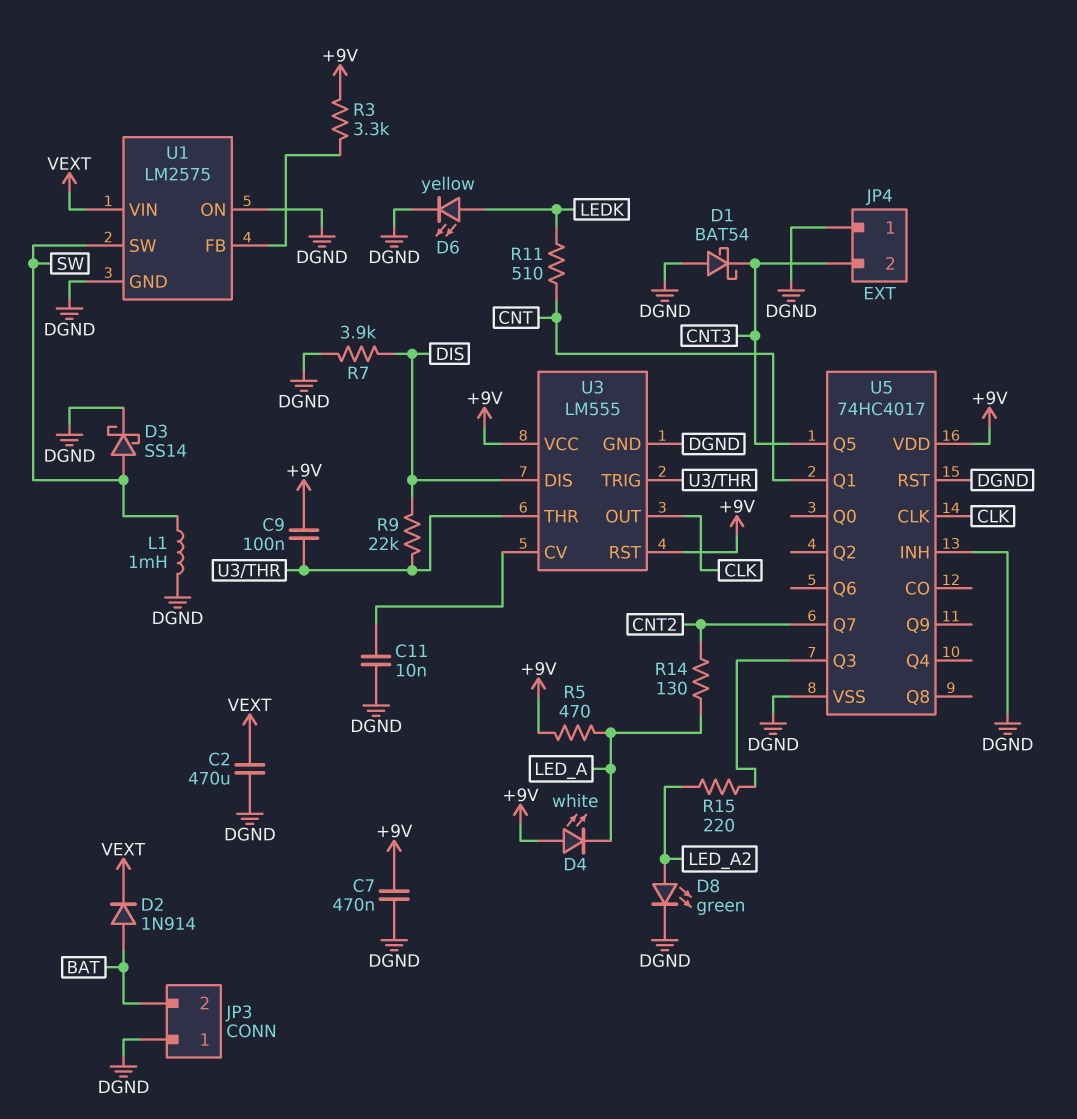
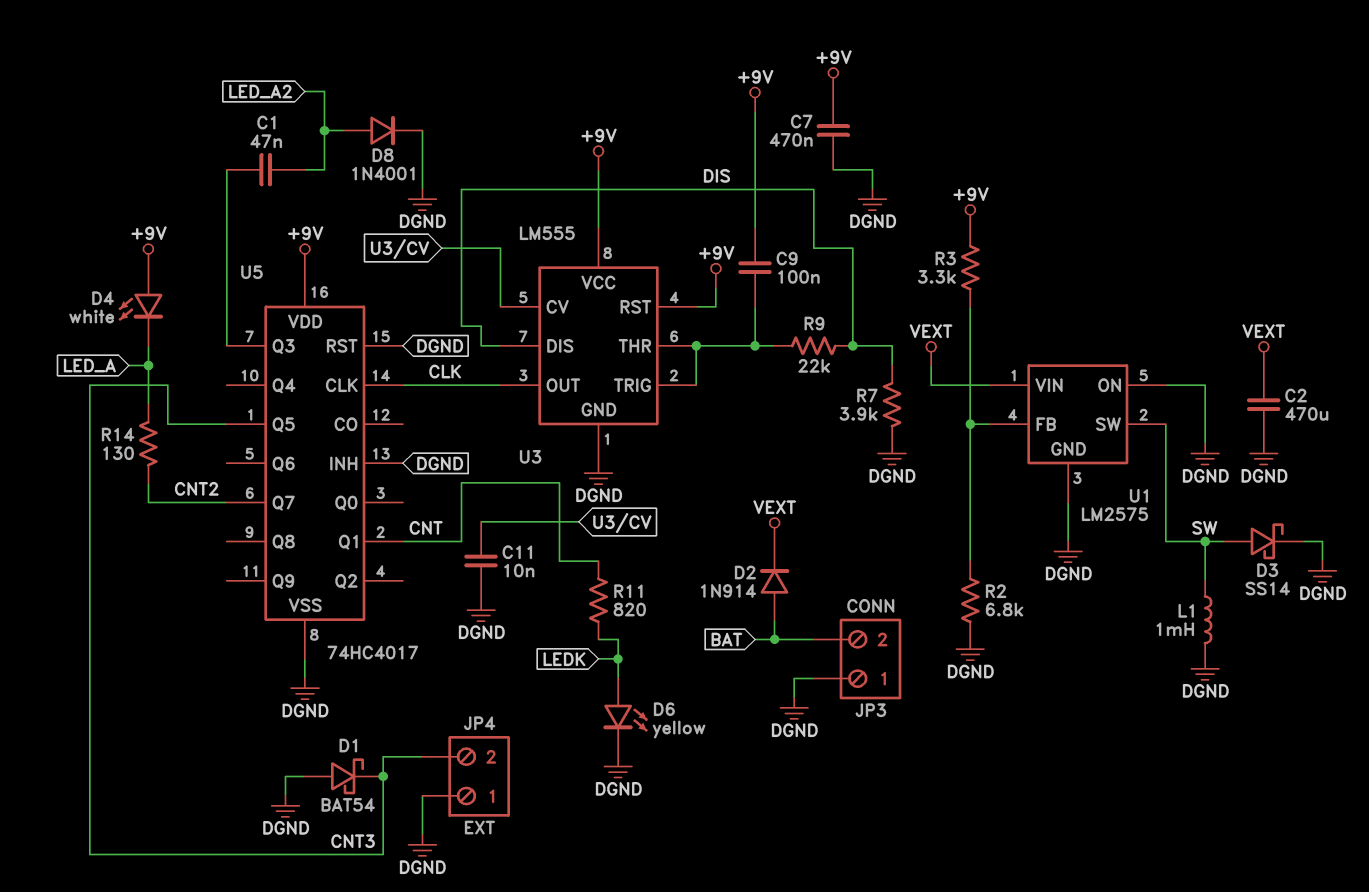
C1: none -> 47nF (LED_A2, U5/Q3)
D8: LED green (A LED_A2, K DGND) -> diode 1N4001 (A LED_A2, K DGND)
R2: none -> 6.8k (DGND, U1/FB)
R5: 470 (+9V, LED_A) -> none
R11: 510 (CNT, LEDK) -> 820 (CNT, LEDK)
R15: 220 (LED_A2, U5/Q3) -> none

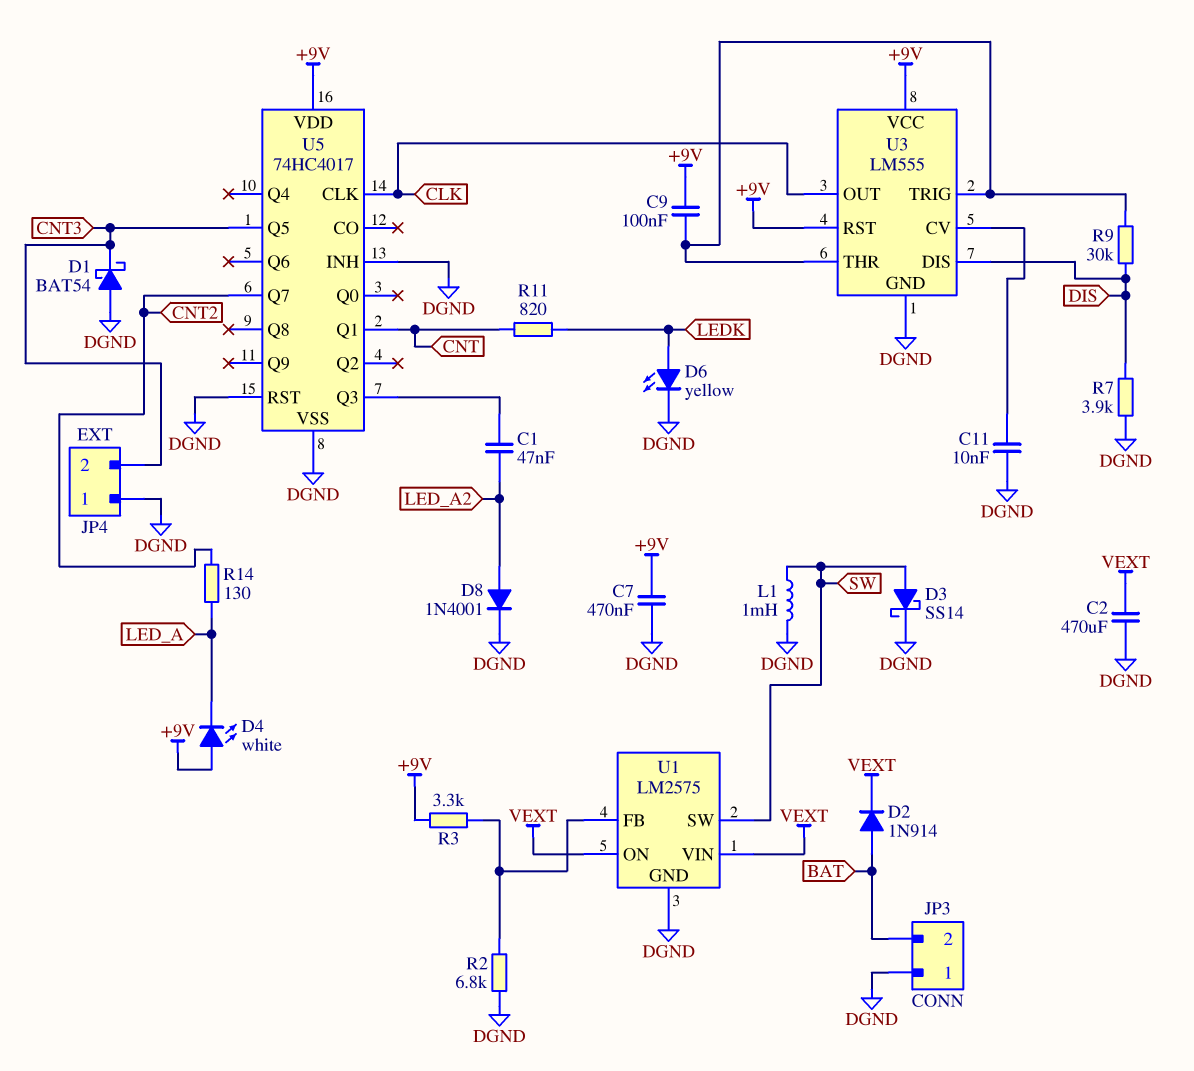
R9: 22k (DIS, U3/THR) -> 30k (DIS, U3/THR)
U1 pin ON: DGND -> VEXT

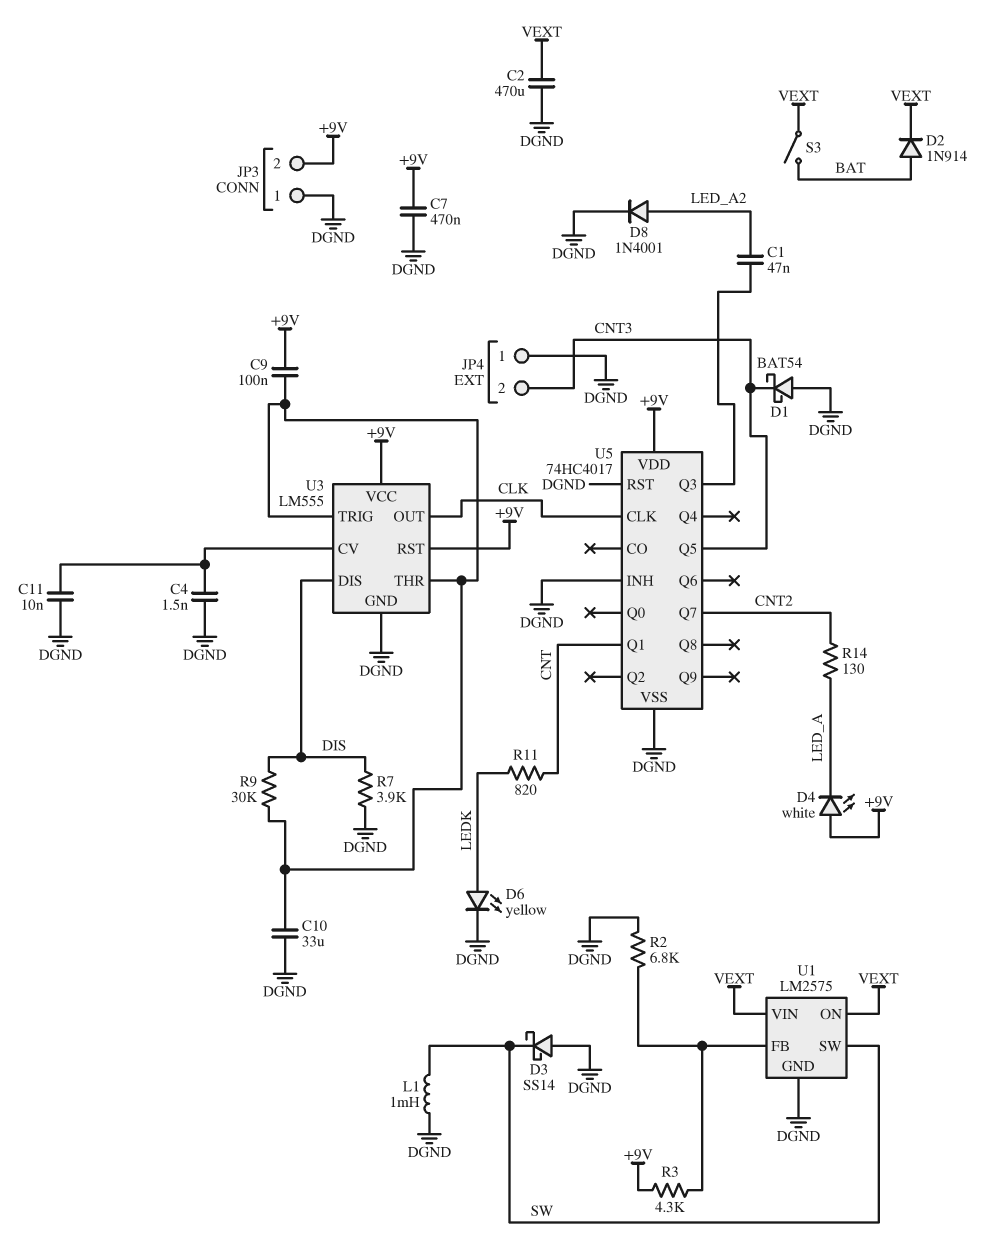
C4: none -> 1.5nF (DGND, U3/CV)
C10: none -> 33uF (DGND, U3/THR)
D3: schottky SS14 (A SW, K DGND) -> schottky SS14 (A DGND, K SW)
JP3 pin 2: BAT -> +9V
R3: 3.3k (+9V, U1/FB) -> 4.3k (+9V, U1/FB)
S3: none -> switch (BAT, VEXT)

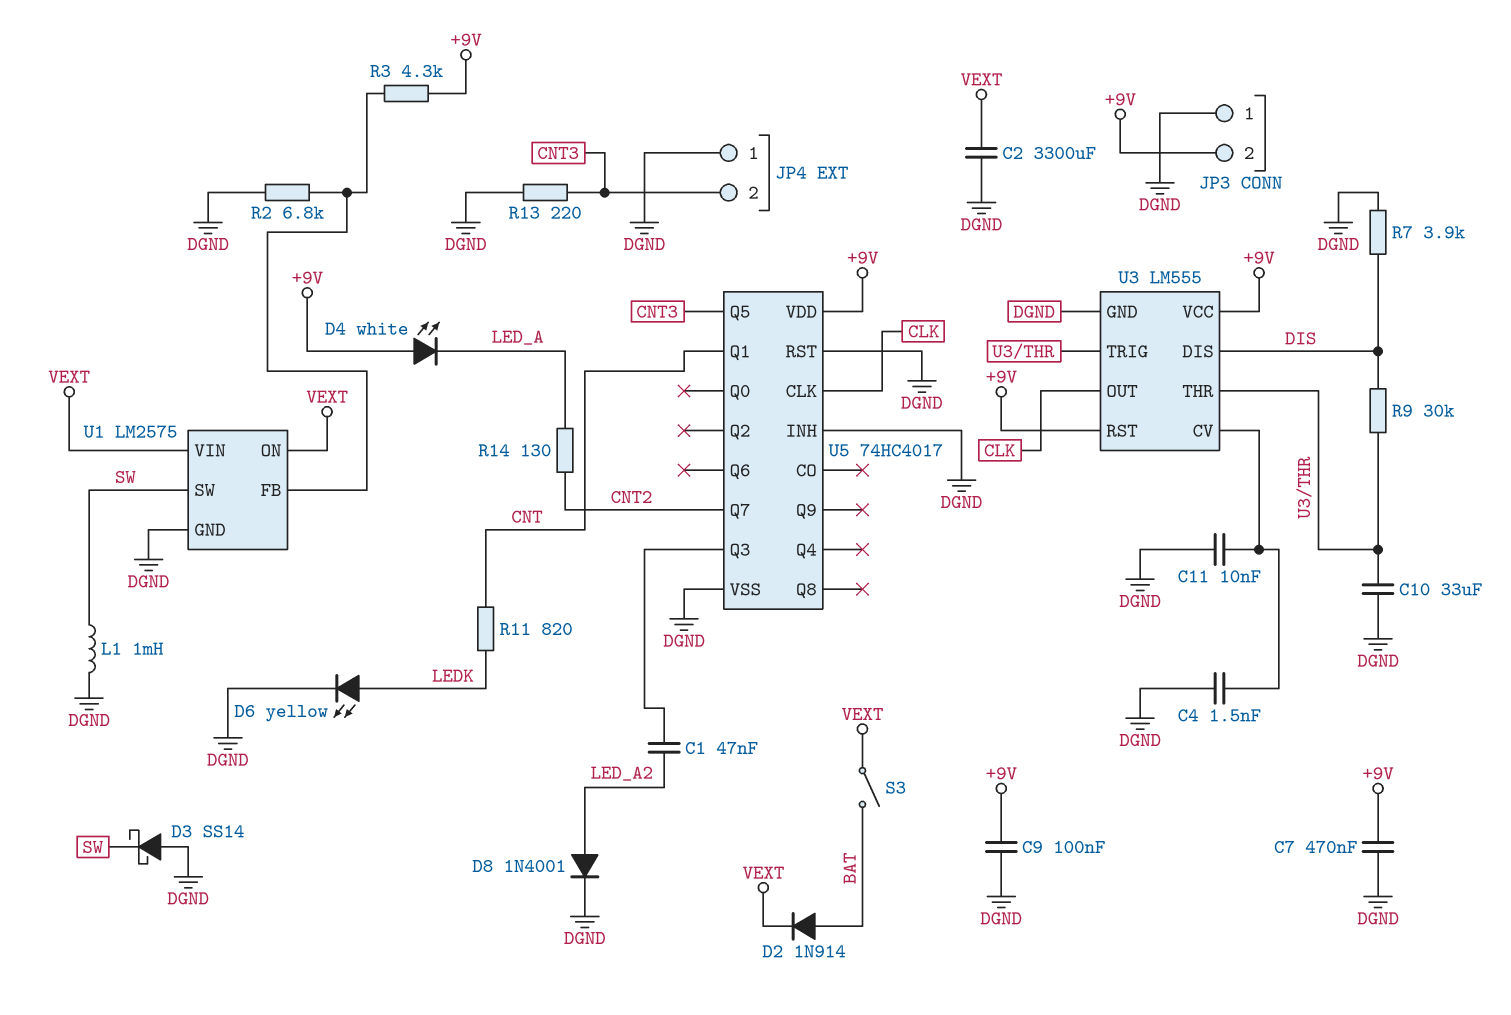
C2: 470uF (DGND, VEXT) -> 3300uF (DGND, VEXT)
C9: 100nF (+9V, U3/THR) -> 100nF (+9V, DGND)
D1: schottky BAT54 (A DGND, K CNT3) -> none
R13: none -> 220 (CNT3, DGND)

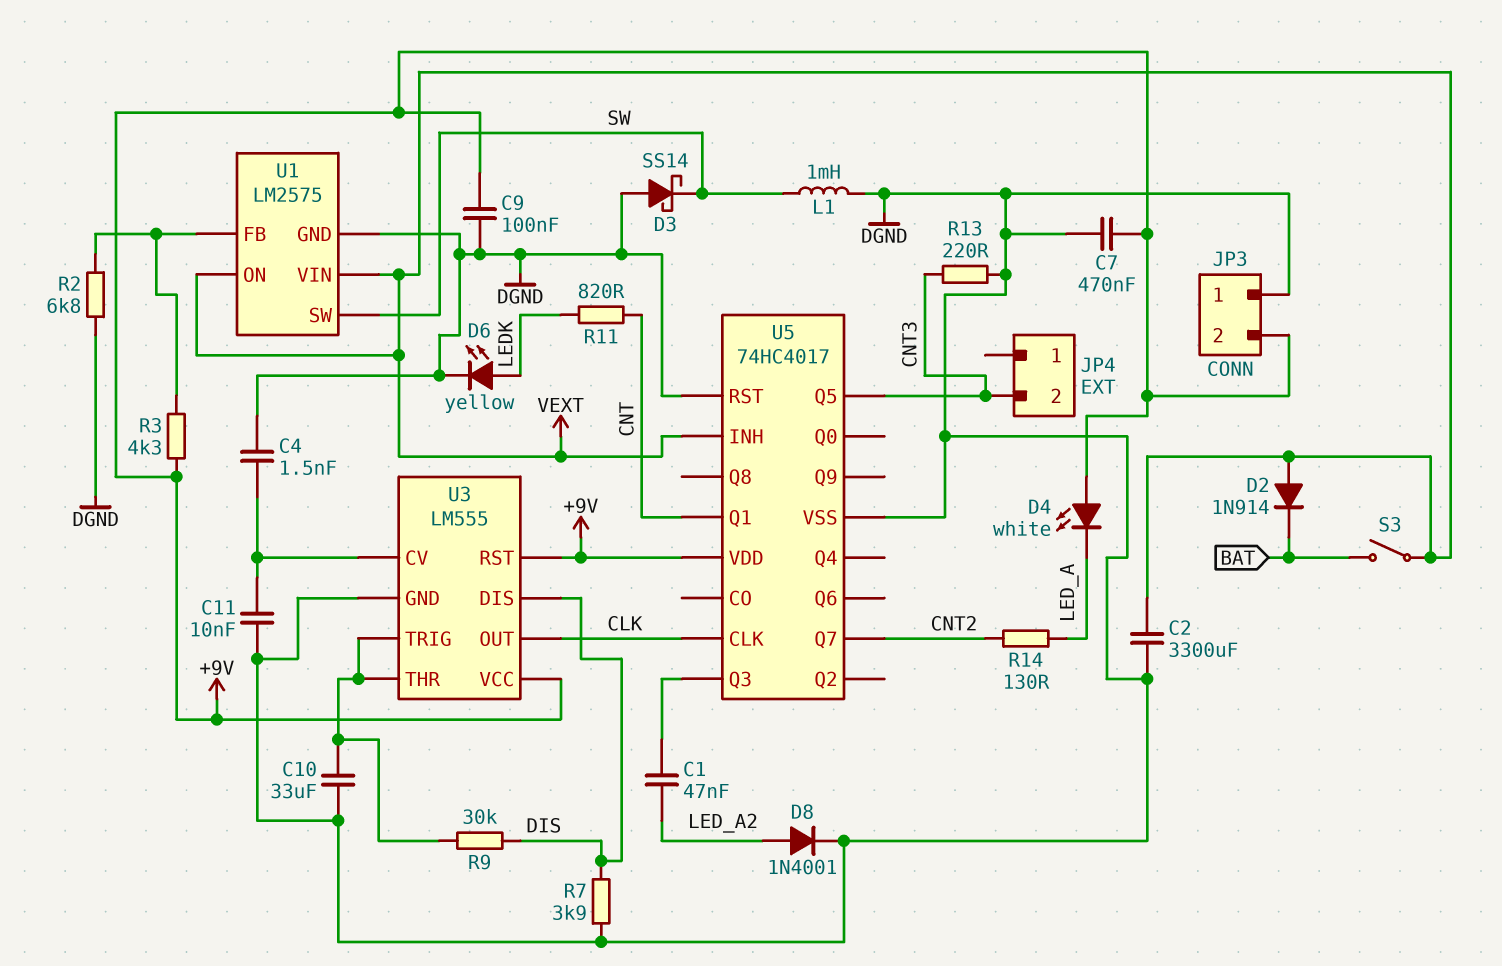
D2: diode 1N914 (A BAT, K VEXT) -> diode 1N914 (A VEXT, K BAT)
JP4 pin 1: DGND -> none
U5 pin INH: DGND -> VEXT

